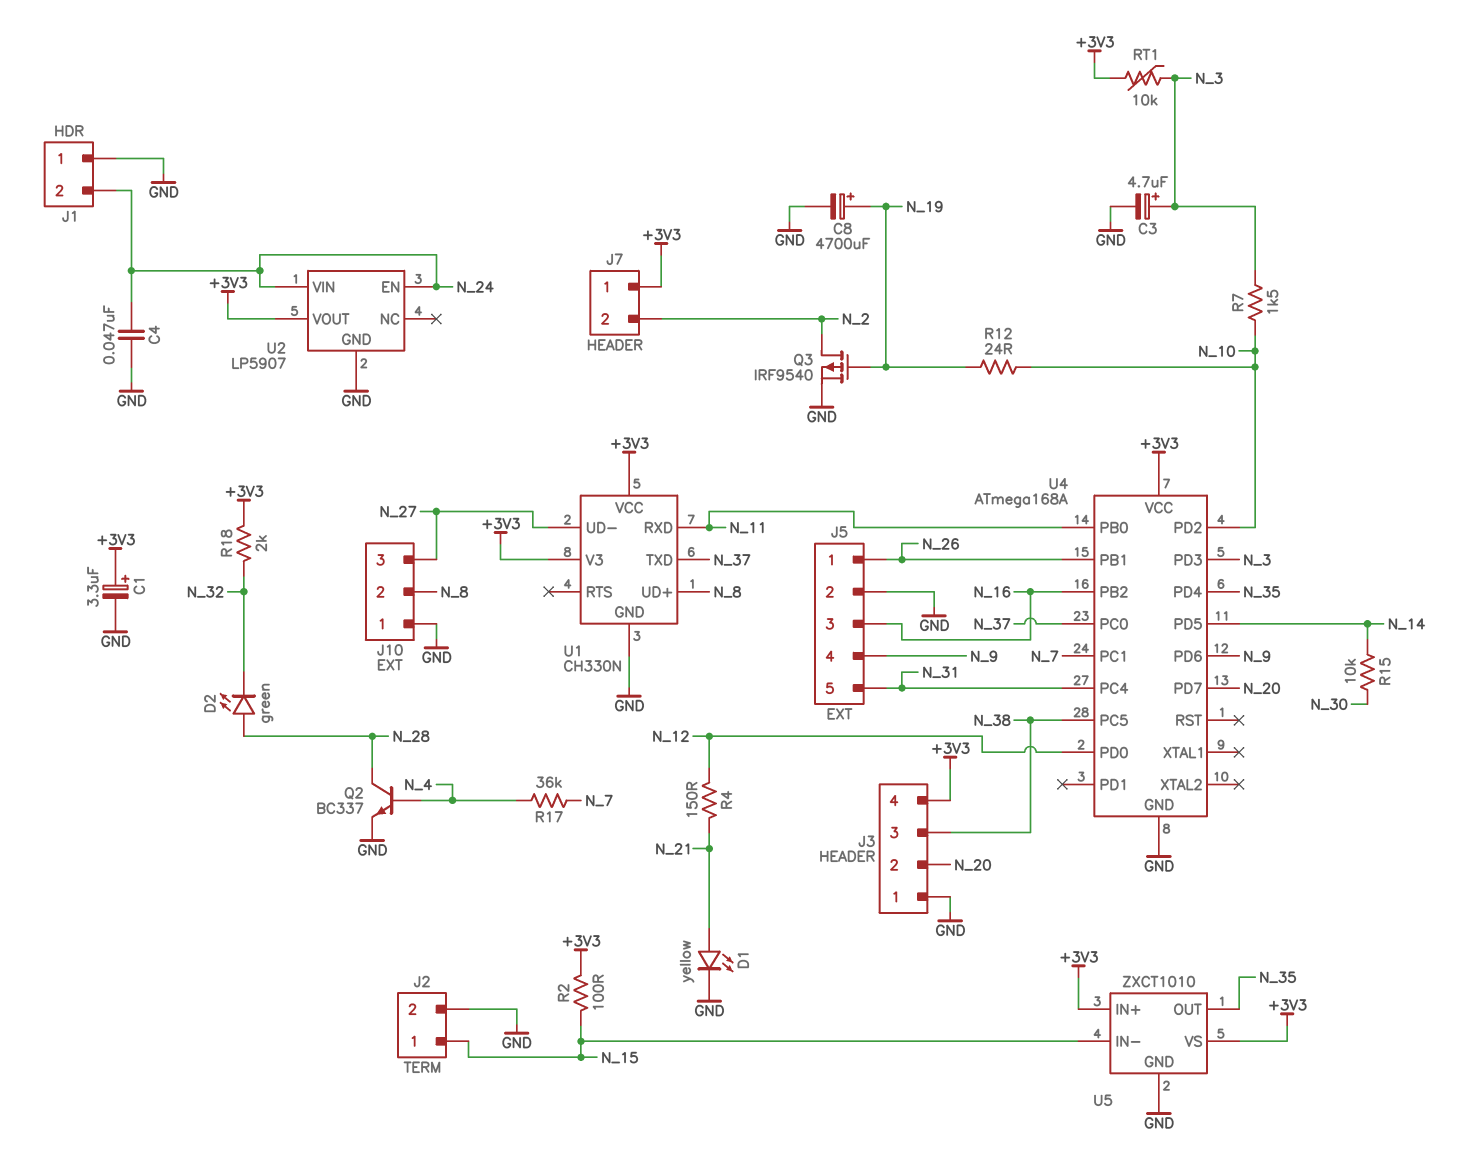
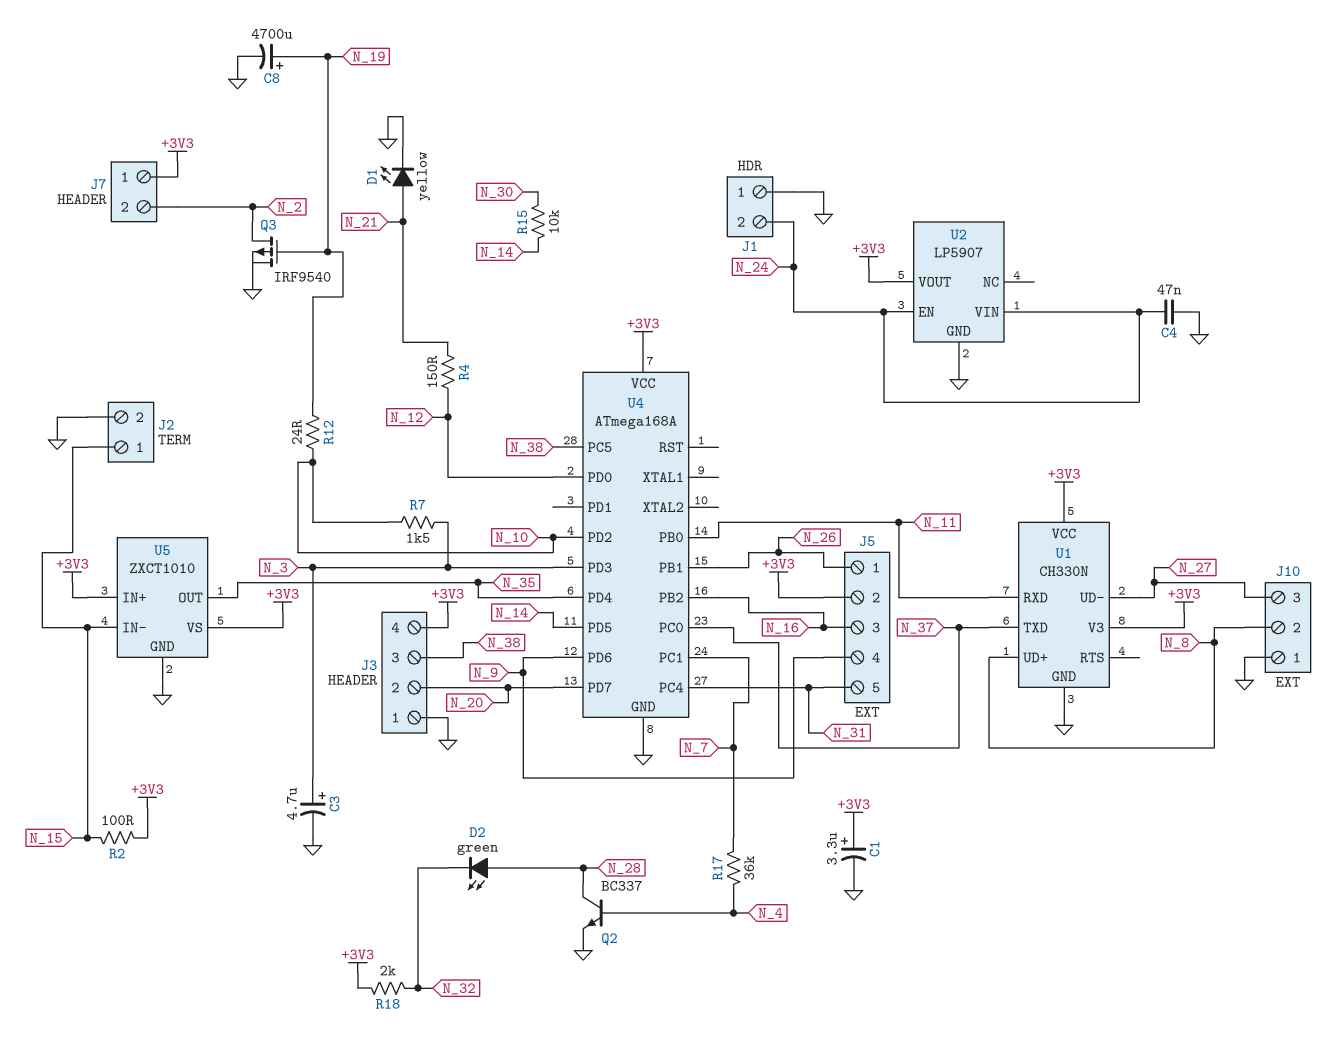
J5 pin 2: GND -> +3V3
RT1: 10k (+3V3, N_3) -> none

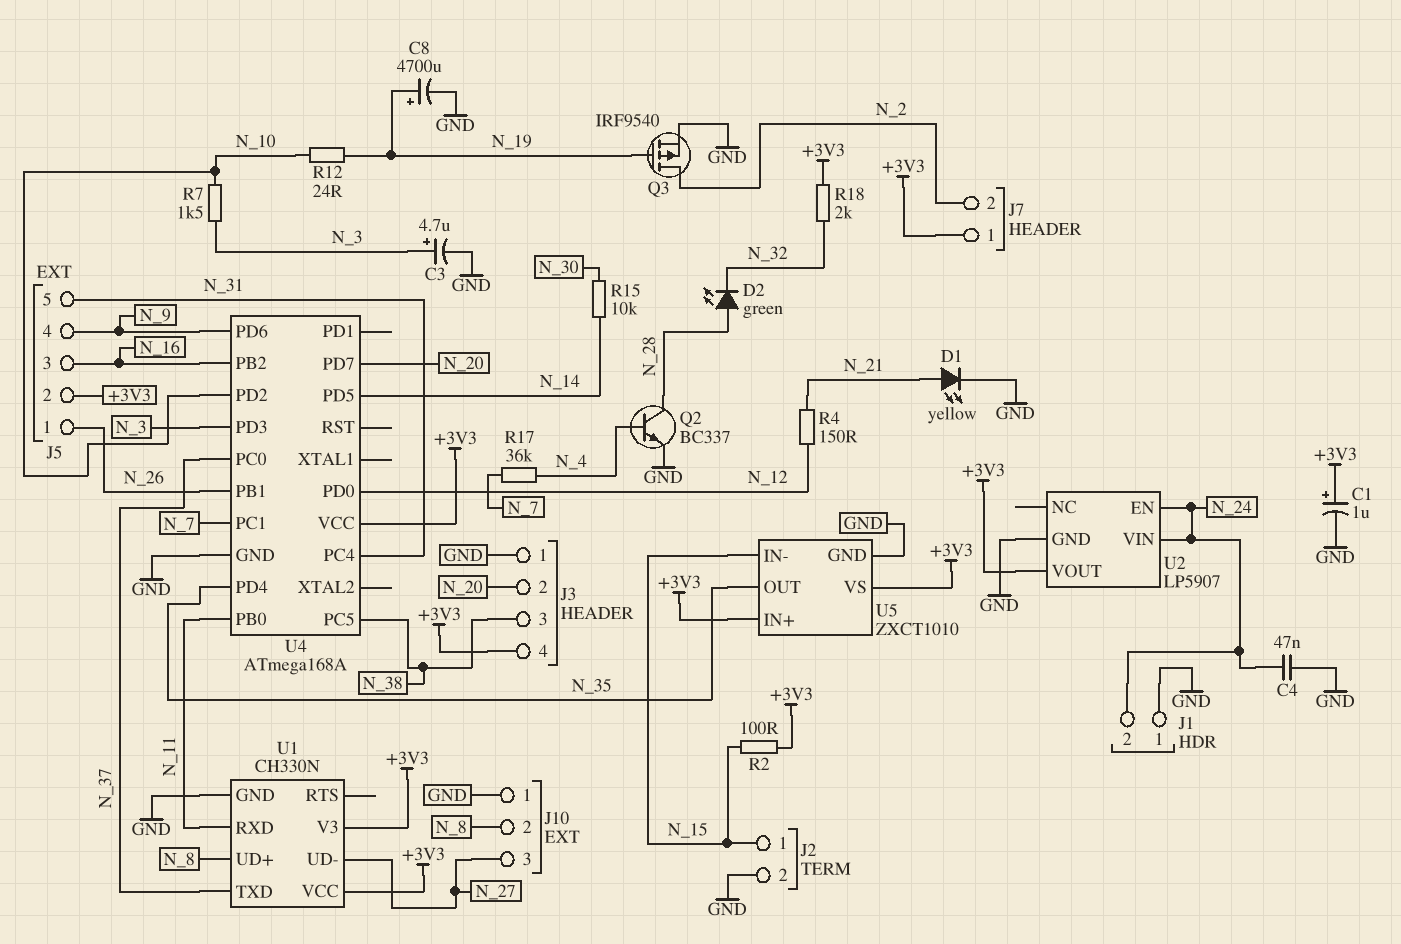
C1: 3.3uF (plus +3V3, minus GND) -> 1uF (plus +3V3, minus GND)

